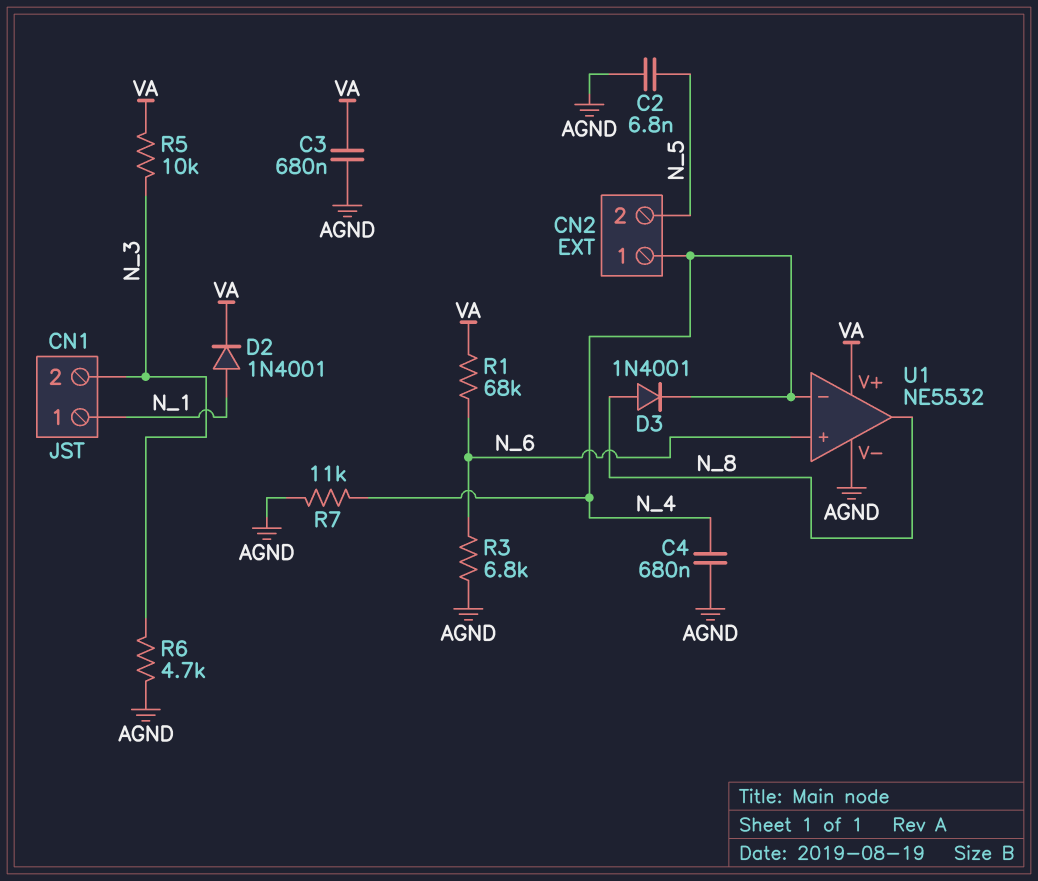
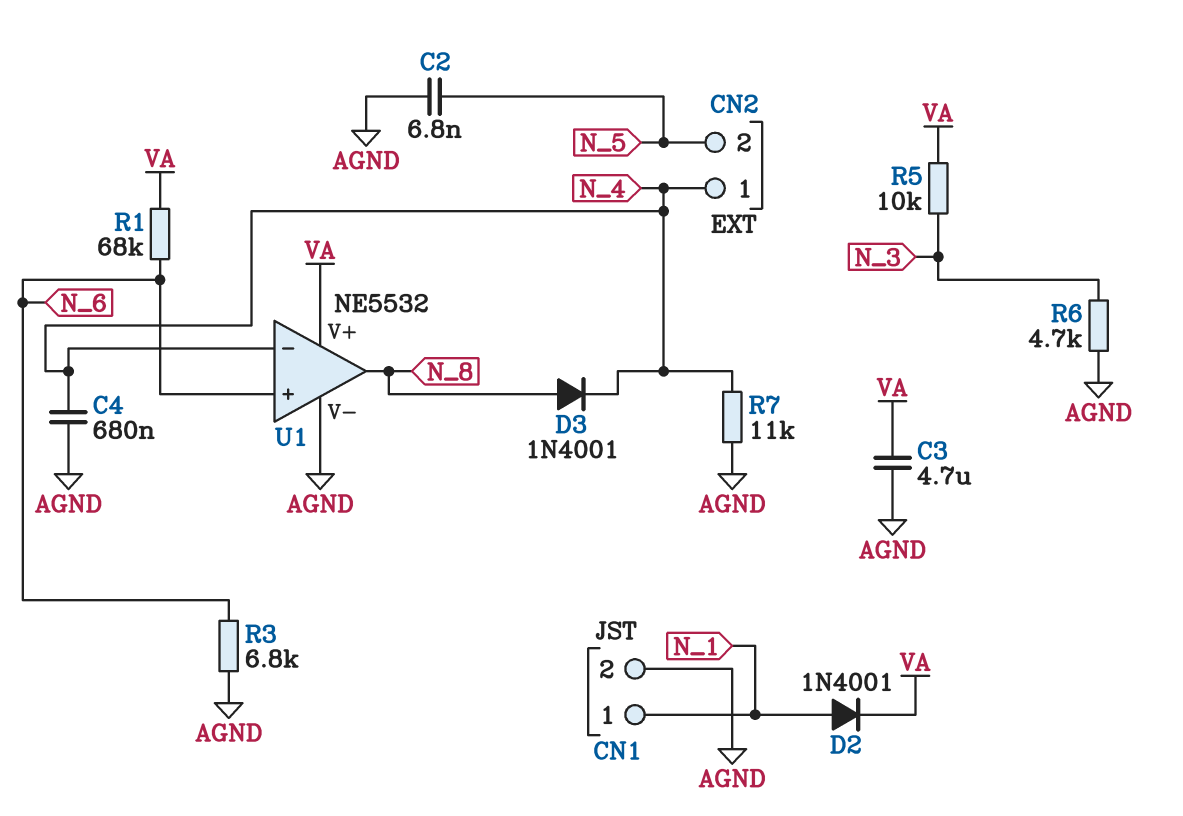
C3: 680nF (AGND, VA) -> 4.7uF (AGND, VA)
CN1 pin 2: N_3 -> AGND

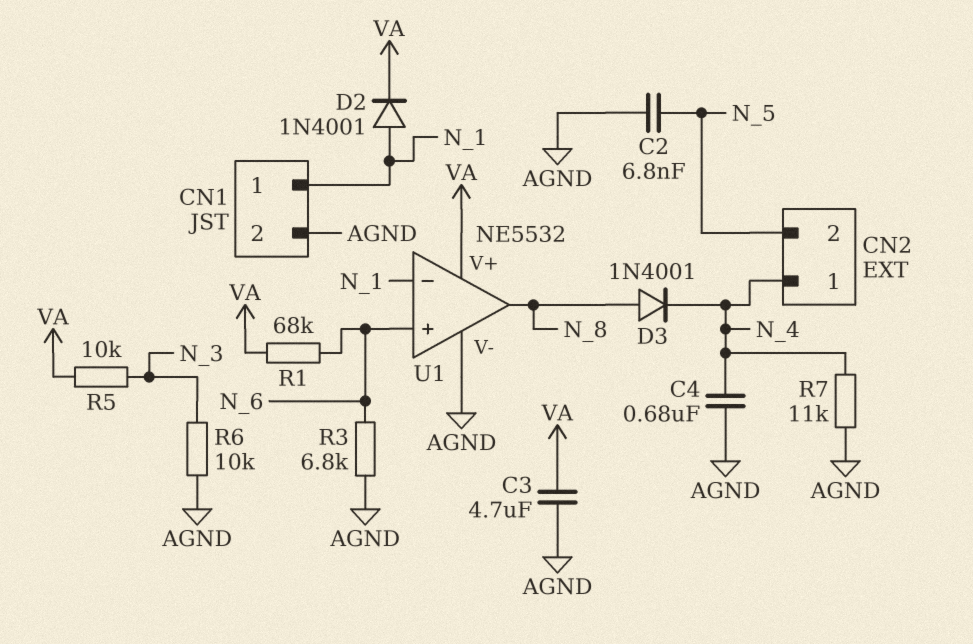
R6: 4.7k (AGND, N_3) -> 10k (AGND, N_3)
U1 pin in-: N_4 -> N_1

